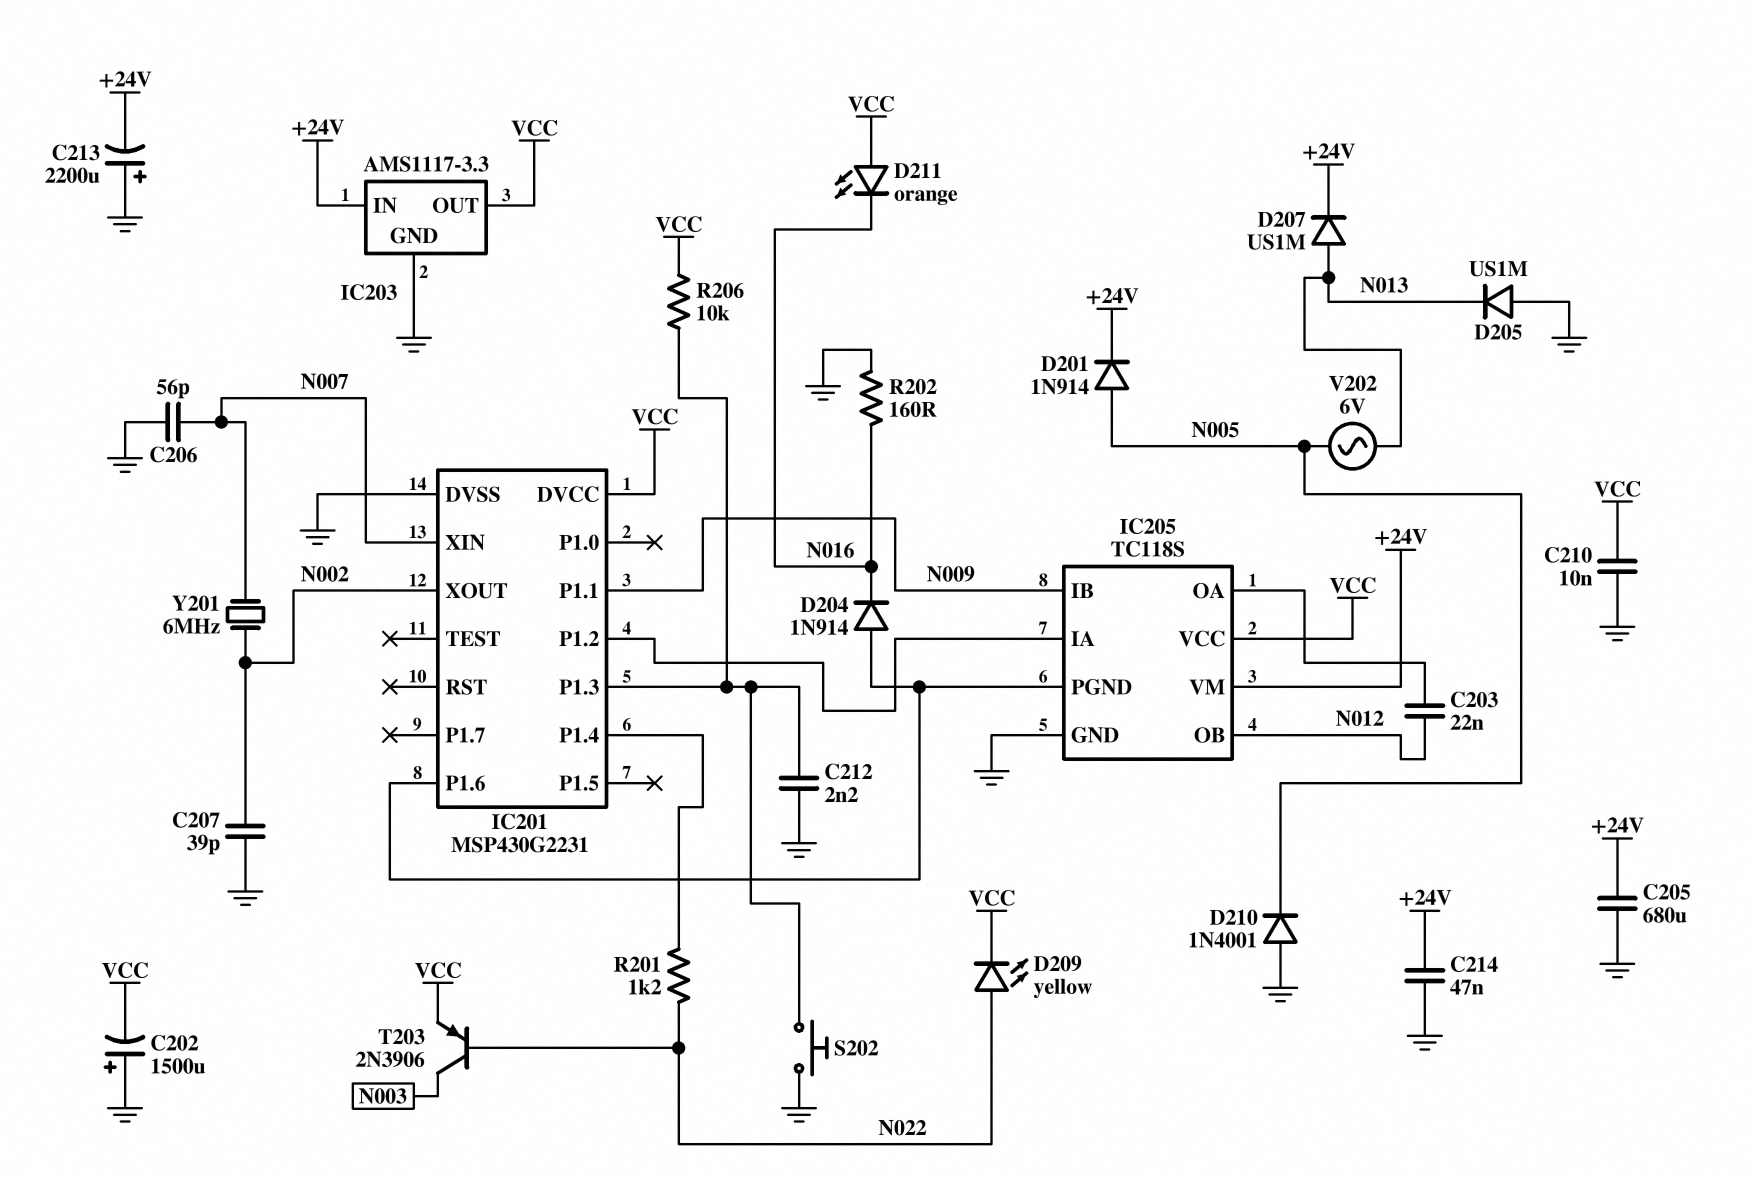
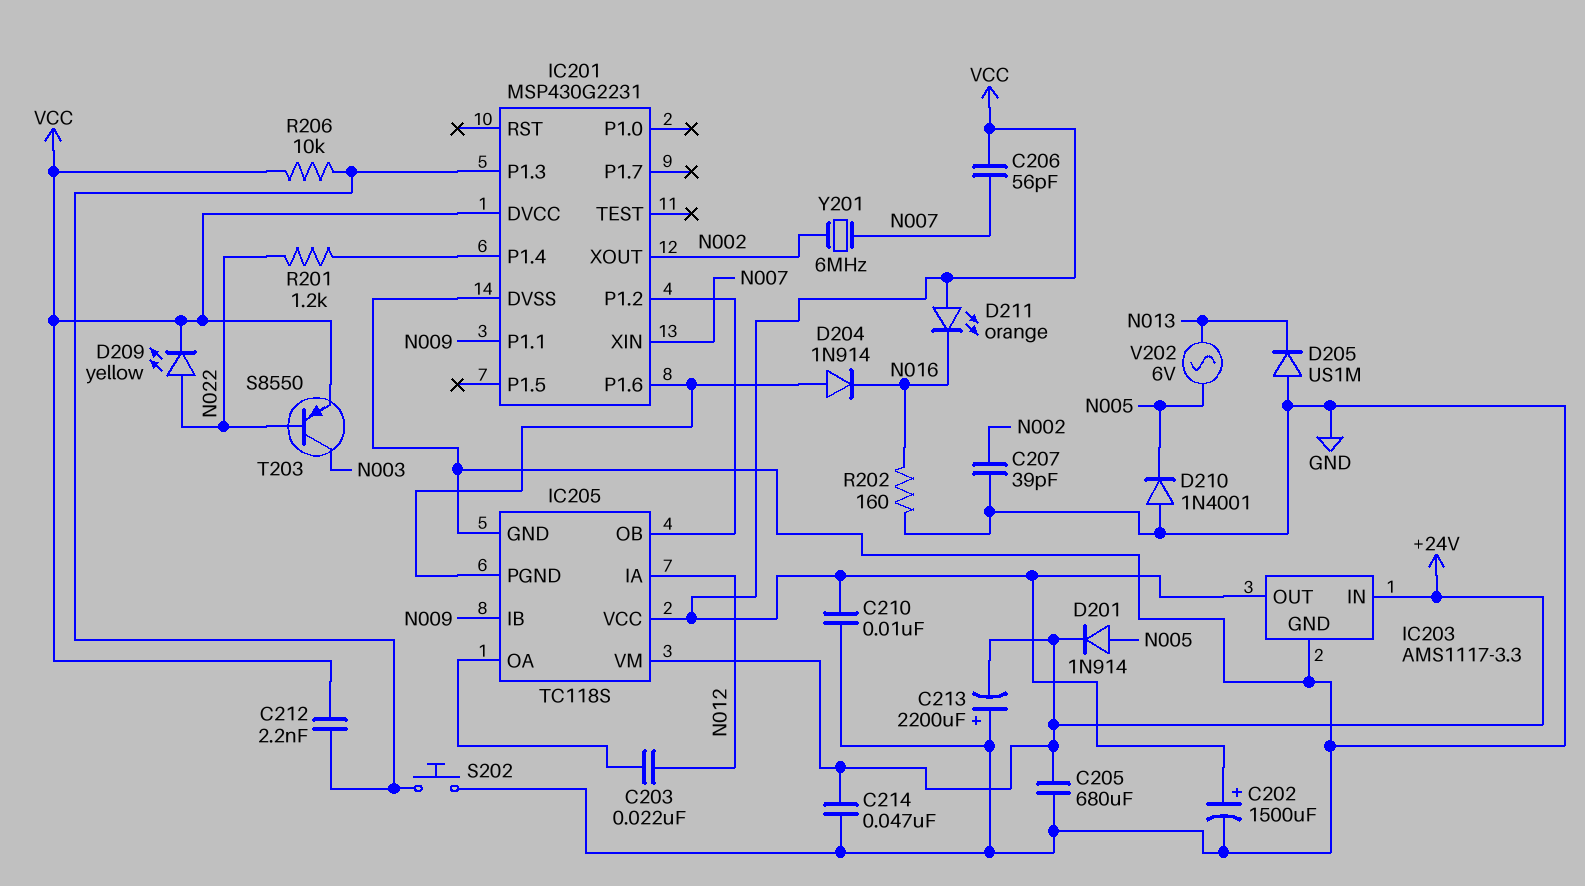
C202: 1500uF (plus GND, minus VCC) -> 1500uF (plus VCC, minus GND)
C206: 56pF (GND, N007) -> 56pF (N007, VCC)
C212: 2.2nF (GND, IC201/P1.3) -> 2.2nF (IC201/P1.3, VCC)
D207: diode US1M (A N013, K +24V) -> none
IC205 pin IA: IC201/P1.2 -> N012
IC205 pin OB: N012 -> IC201/P1.2
T203: PNP 2N3906 (B N022, C N003, E VCC) -> PNP S8550 (B N022, C N003, E VCC)

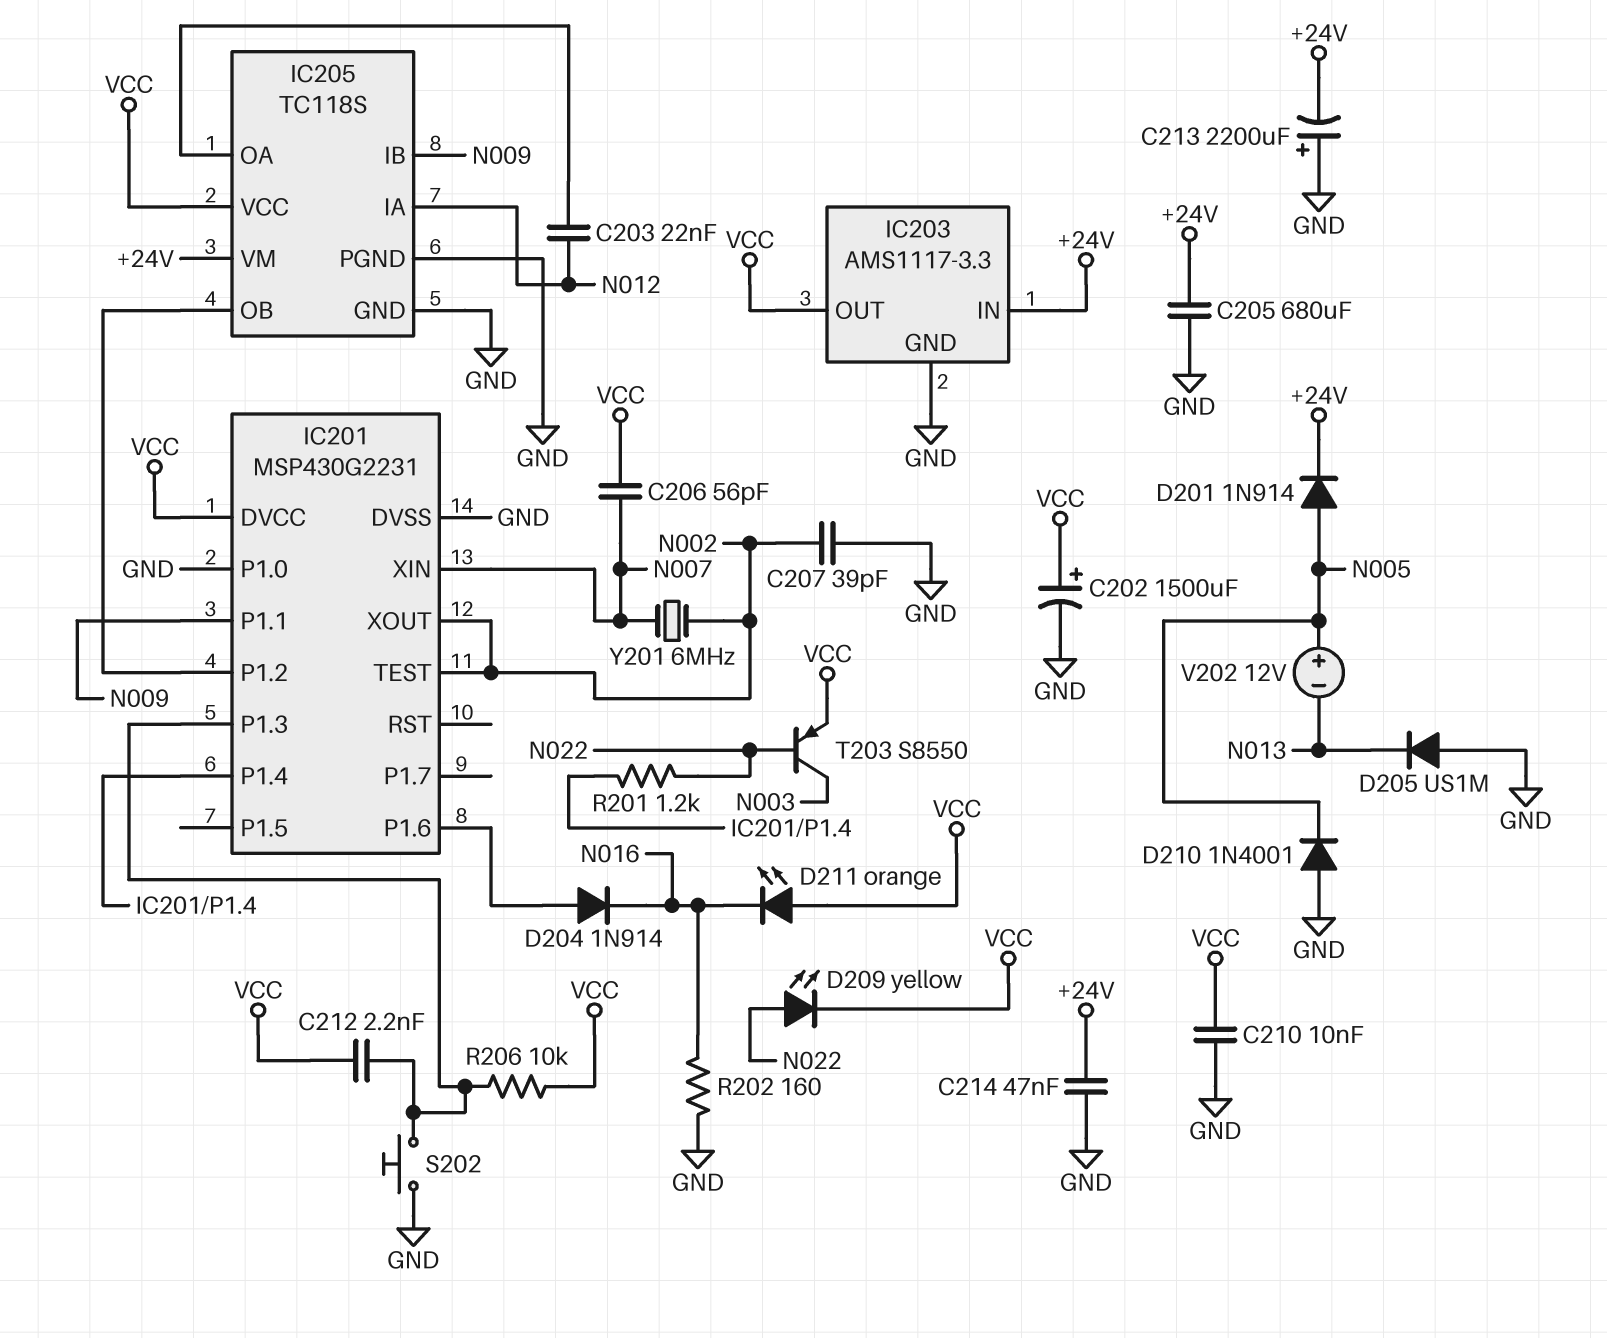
IC201 pin P1.0: none -> GND
IC201 pin TEST: none -> N002
IC205 pin PGND: IC201/P1.6 -> GND
V202: AC 6V (N005, N013) -> 12V (plus N005, minus N013)

